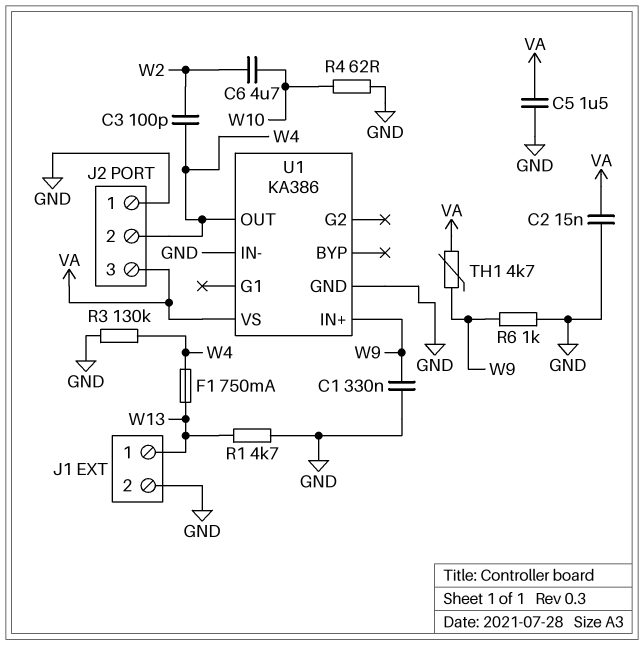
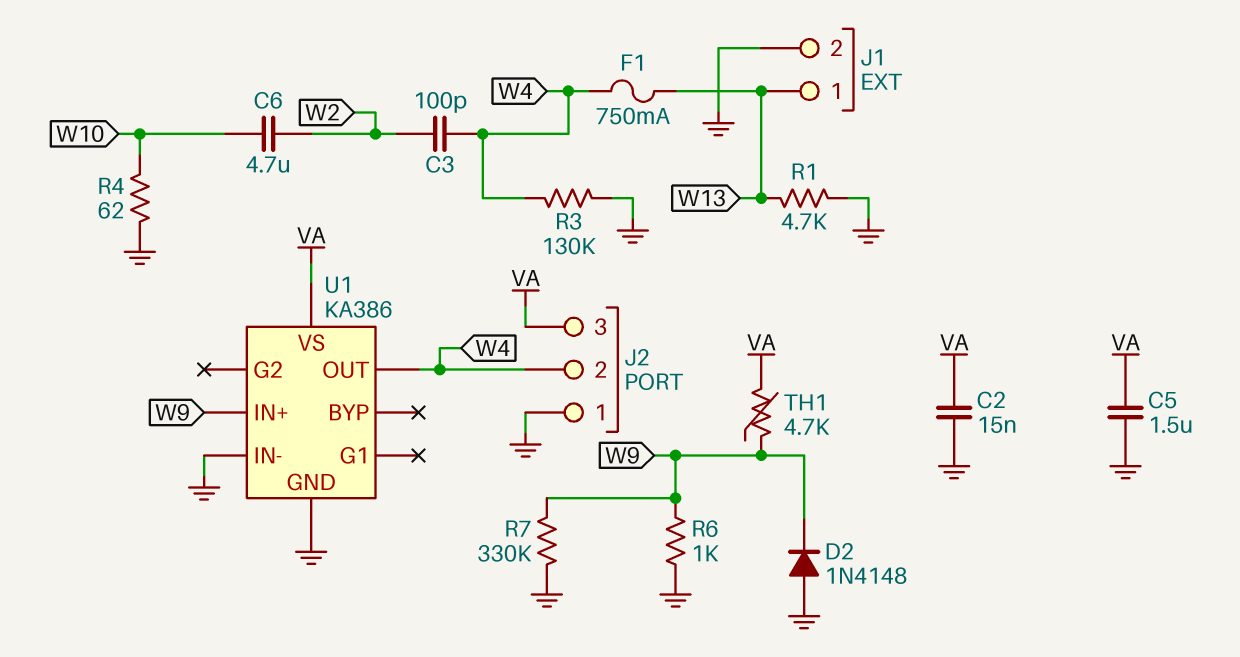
C1: 330nF (GND, W9) -> none
D2: none -> diode 1N4148 (A GND, K W9)
R7: none -> 330k (GND, W9)

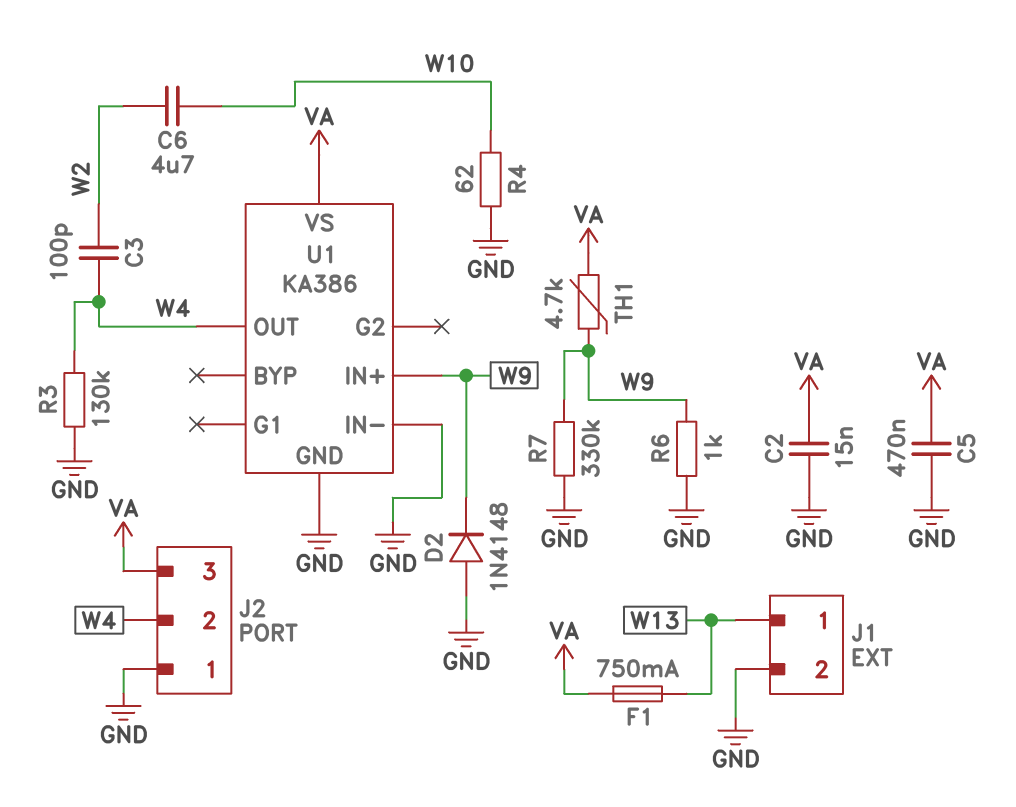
C5: 1.5uF (GND, VA) -> 470nF (GND, VA)
F1: 750mA (W4, W13) -> 750mA (VA, W13)
R1: 4.7k (GND, W13) -> none

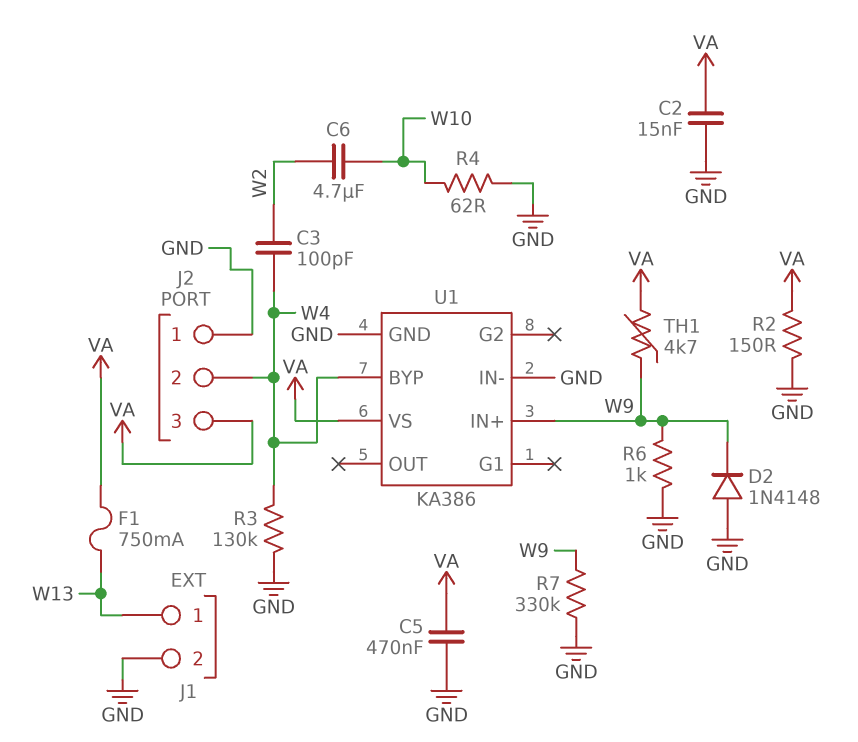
R2: none -> 150 (GND, VA)
U1 pin BYP: none -> W4
U1 pin OUT: W4 -> none

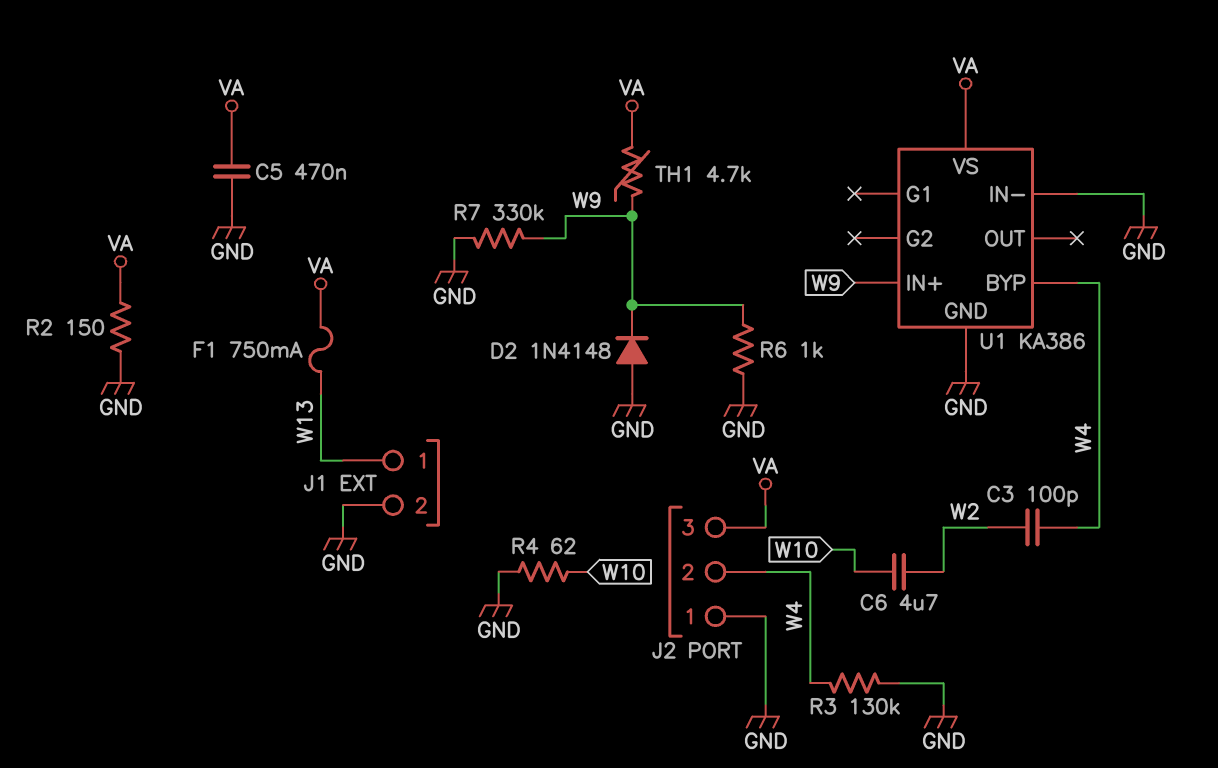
C2: 15nF (GND, VA) -> none

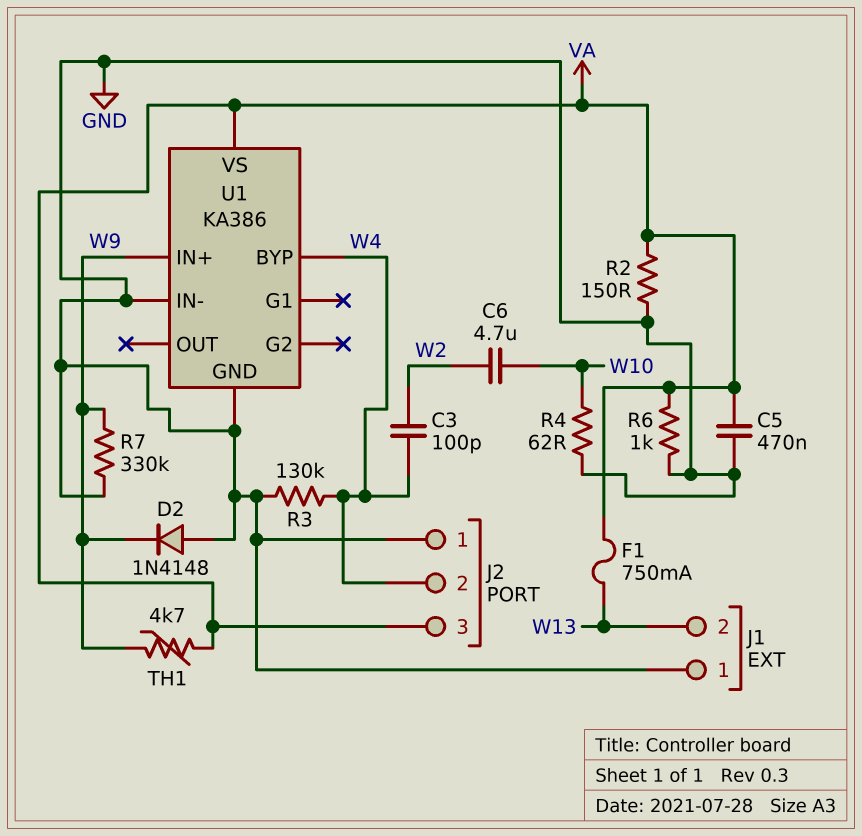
J1 pin 1: W13 -> GND
J1 pin 2: GND -> W13
R6: 1k (GND, W9) -> 1k (GND, VA)

